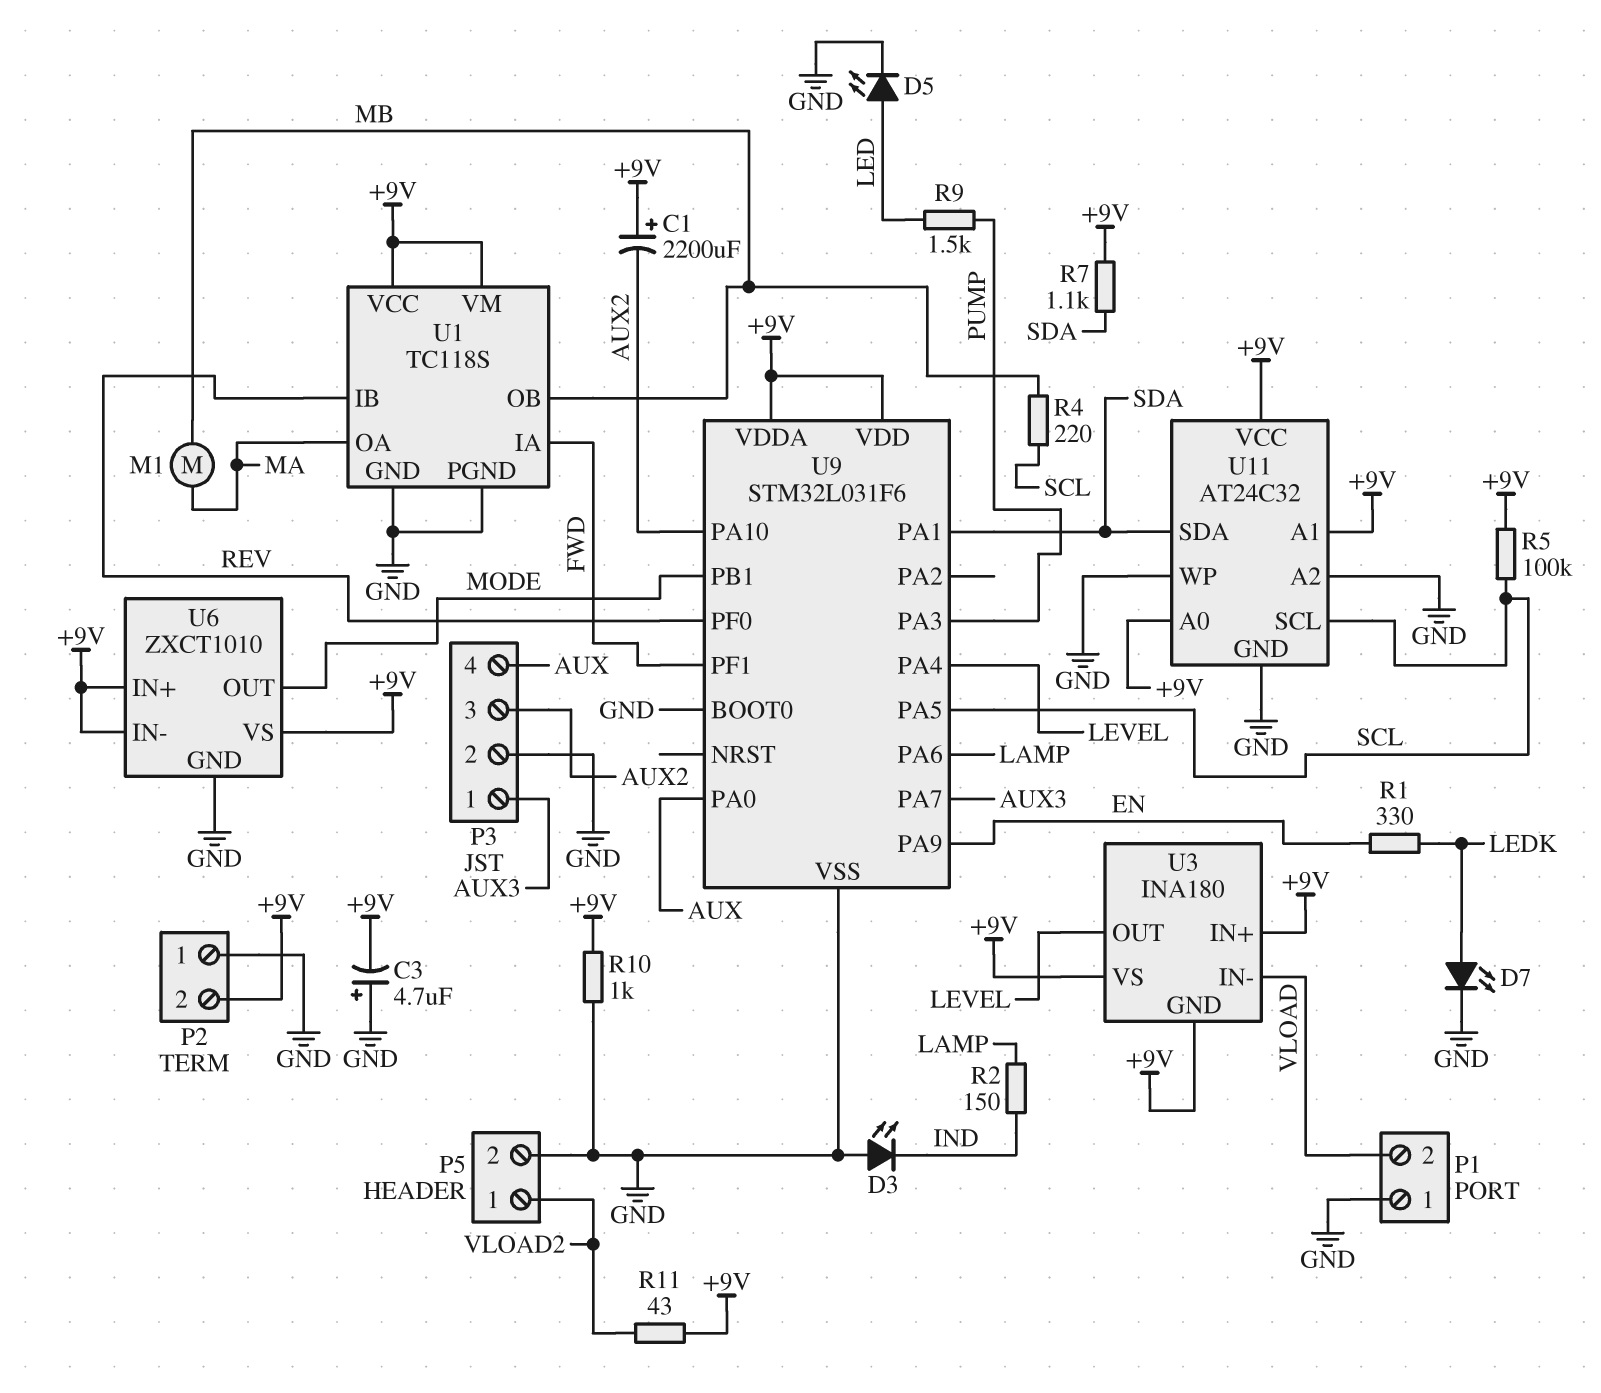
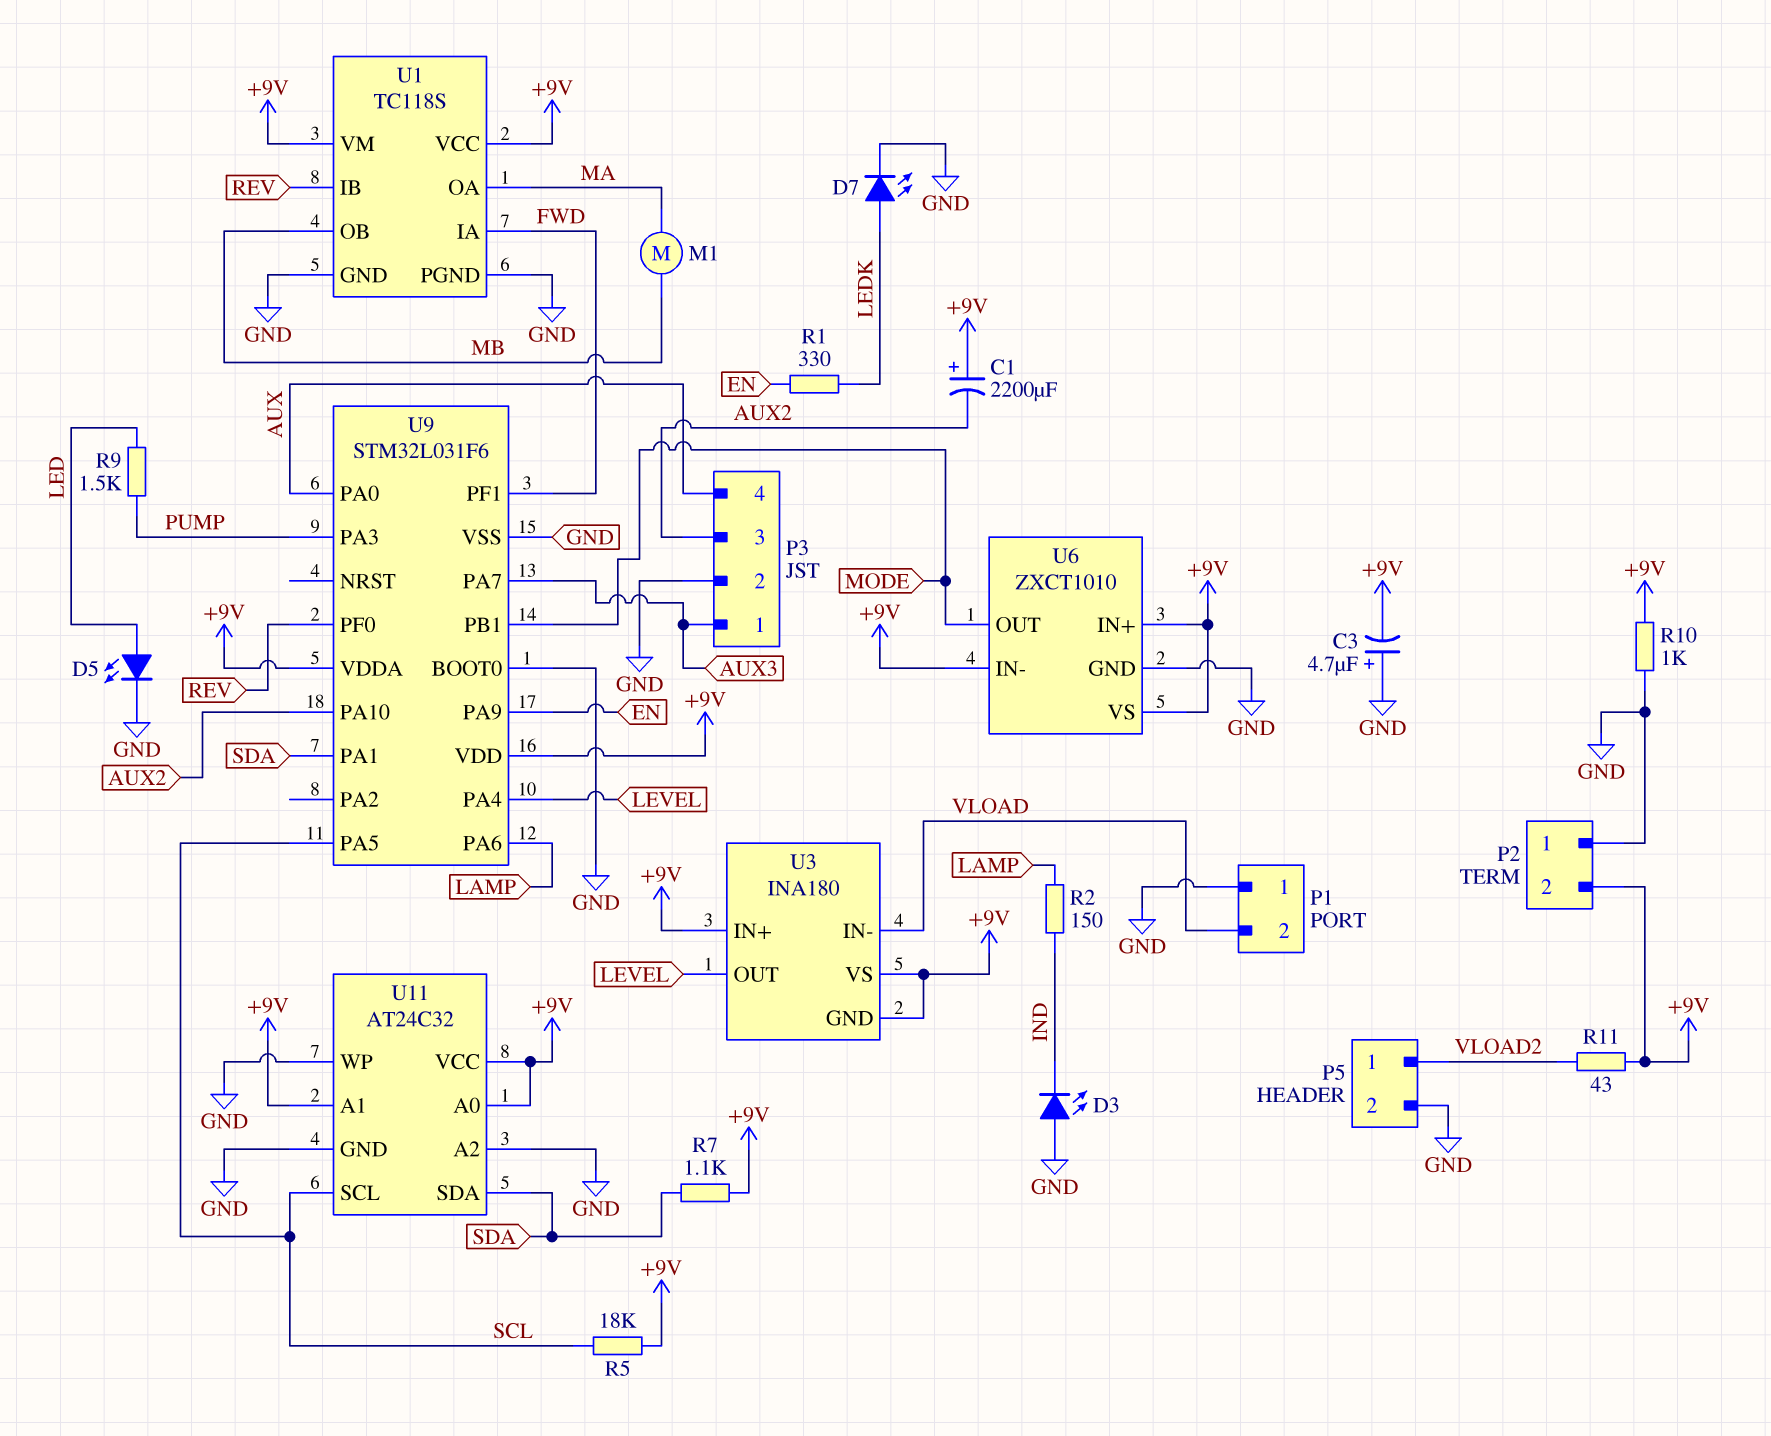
R4: 220 (MB, SCL) -> none
R5: 100k (+9V, SCL) -> 18k (+9V, SCL)

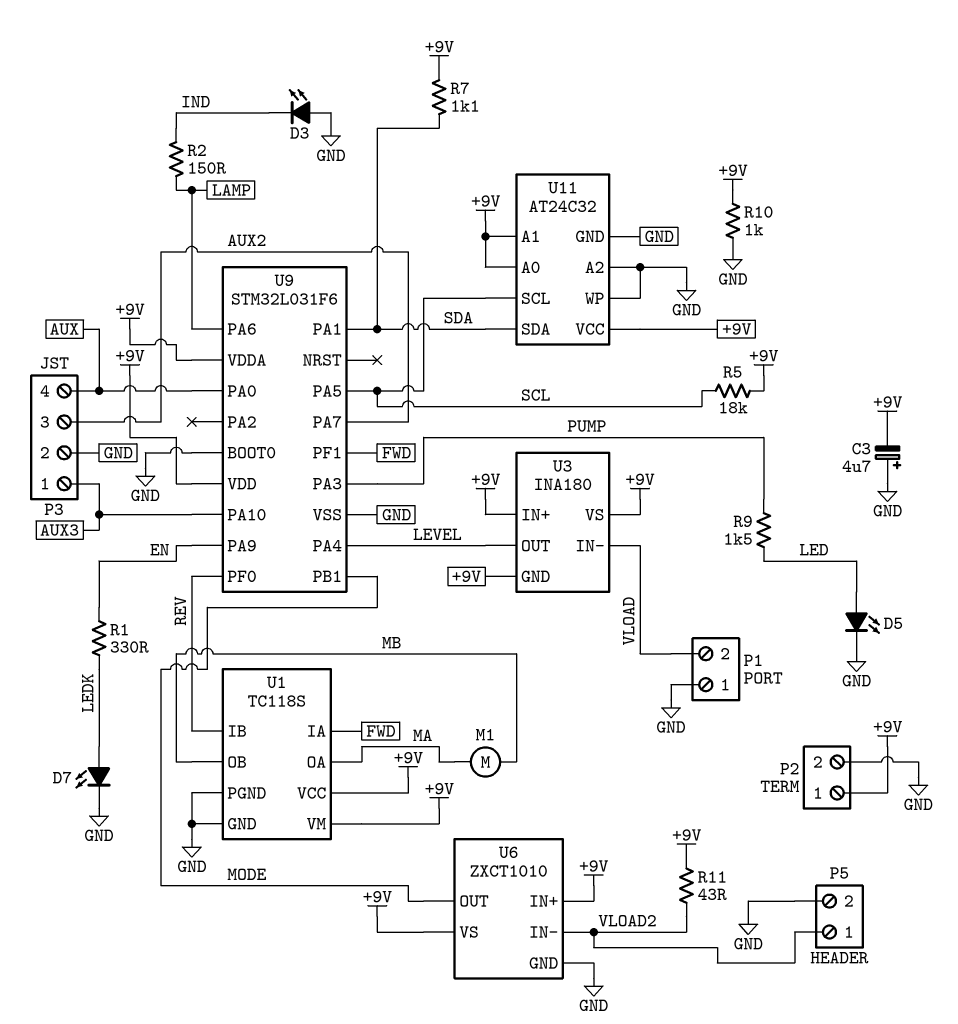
C1: 2200uF (plus +9V, minus AUX2) -> none
P2 pin 1: GND -> +9V
P2 pin 2: +9V -> GND
U6 pin IN-: +9V -> VLOAD2
U9 pin PA7: AUX3 -> AUX2
U9 pin PA10: AUX2 -> AUX3

